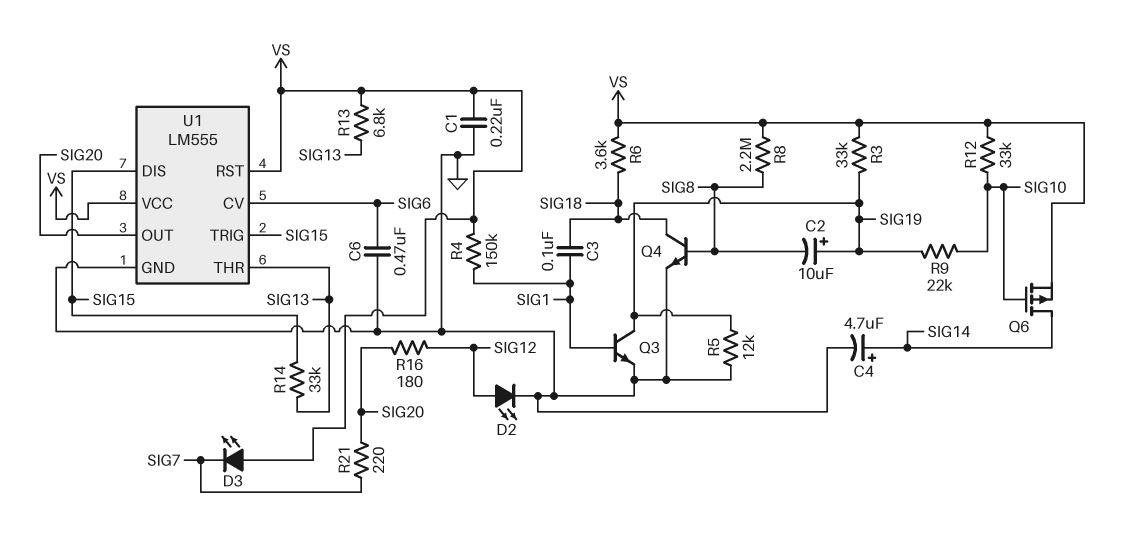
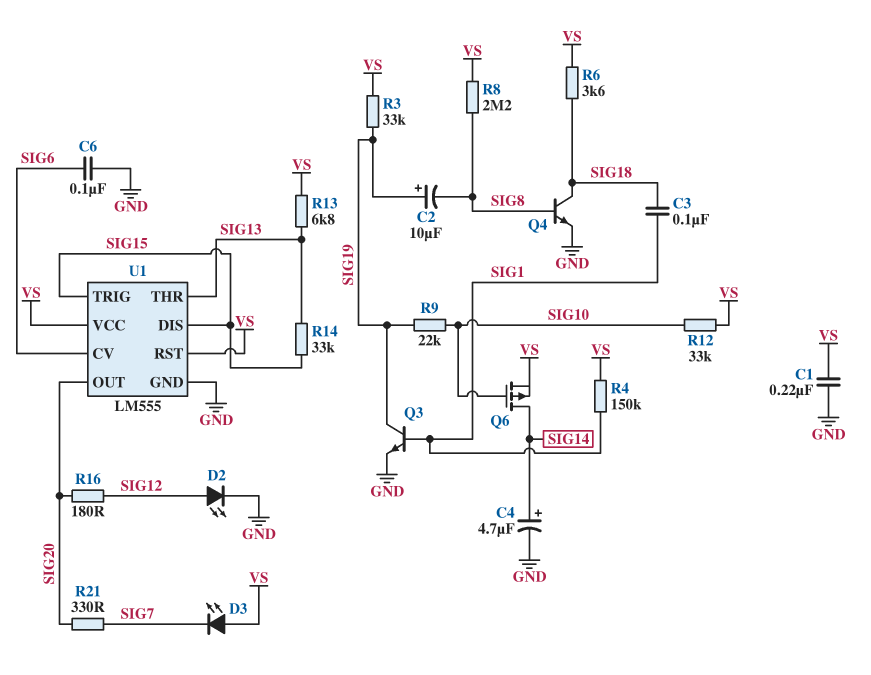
C6: 470nF (GND, SIG6) -> 100nF (GND, SIG6)
R5: 12k (GND, SIG19) -> none
R21: 220 (SIG7, SIG20) -> 330 (SIG7, SIG20)

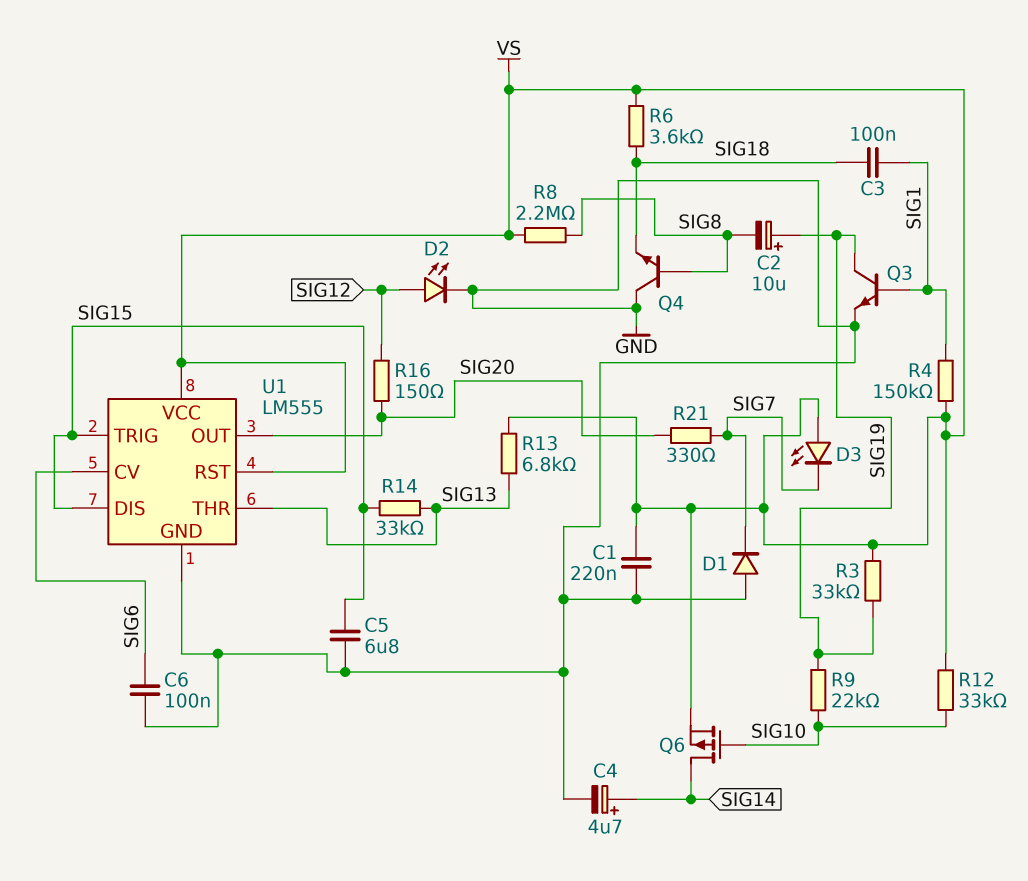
C5: none -> 6.8uF (GND, SIG15)
D1: none -> diode (A GND, K SIG7)
Q4: NPN (B SIG8, C SIG18, E GND) -> NPN (B SIG8, C GND, E SIG18)
R16: 180 (SIG12, SIG20) -> 150 (SIG12, SIG20)

